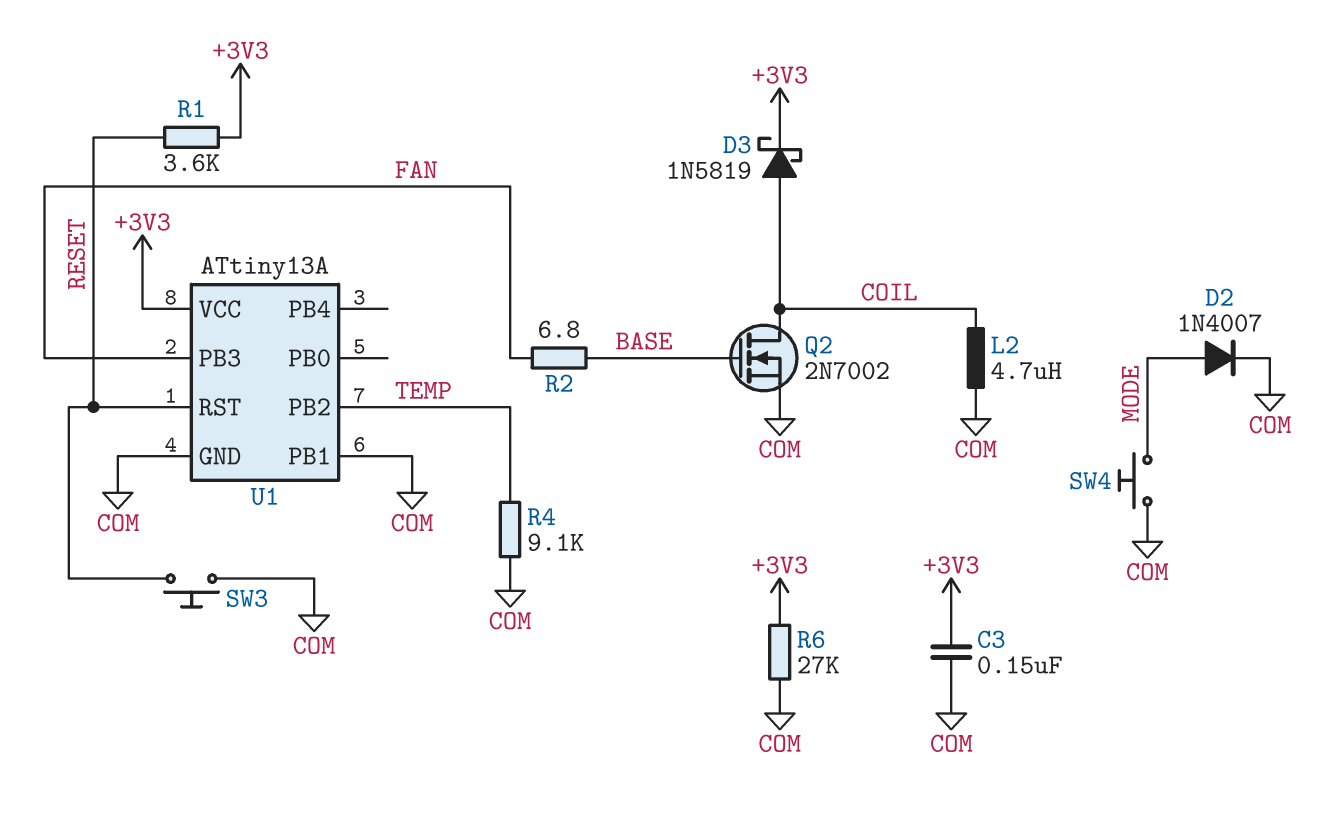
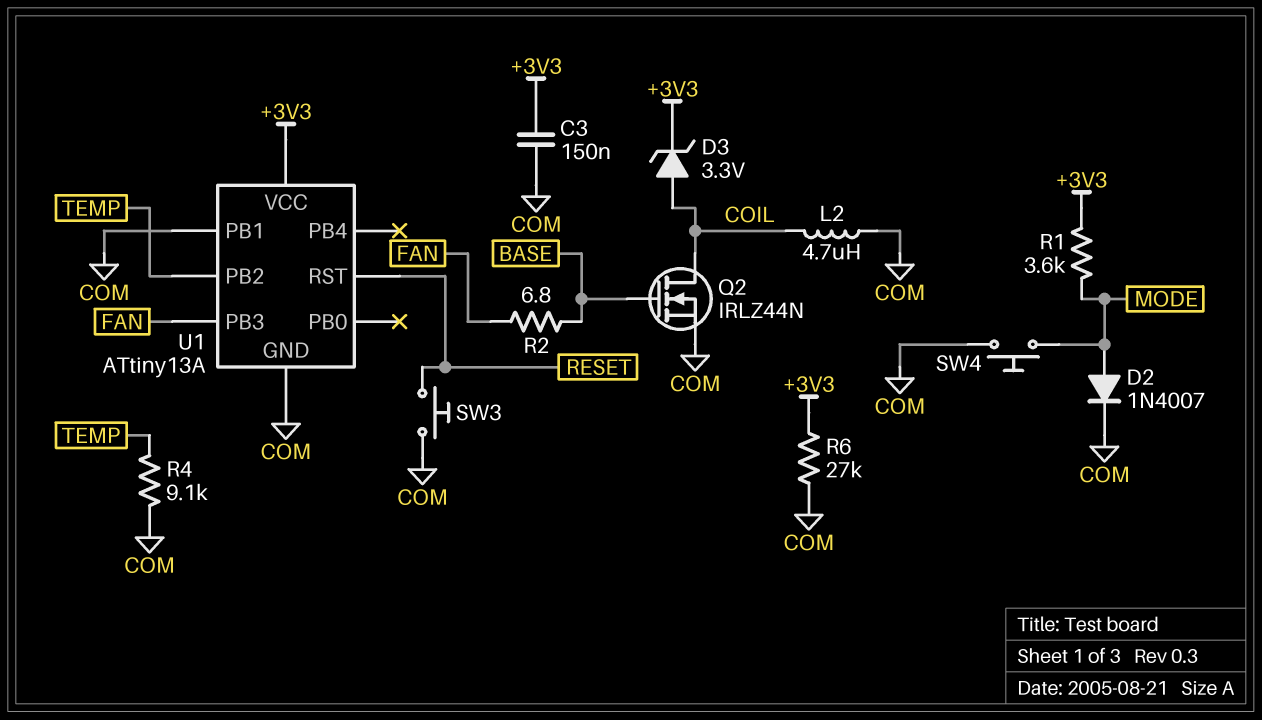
D3: schottky 1N5819 (A COIL, K +3V3) -> zener 3.3V (A COIL, K +3V3)
Q2: NMOS 2N7002 (G BASE, D COIL, S COM) -> NMOS IRLZ44N (G BASE, D COIL, S COM)
R1: 3.6k (+3V3, RESET) -> 3.6k (+3V3, MODE)

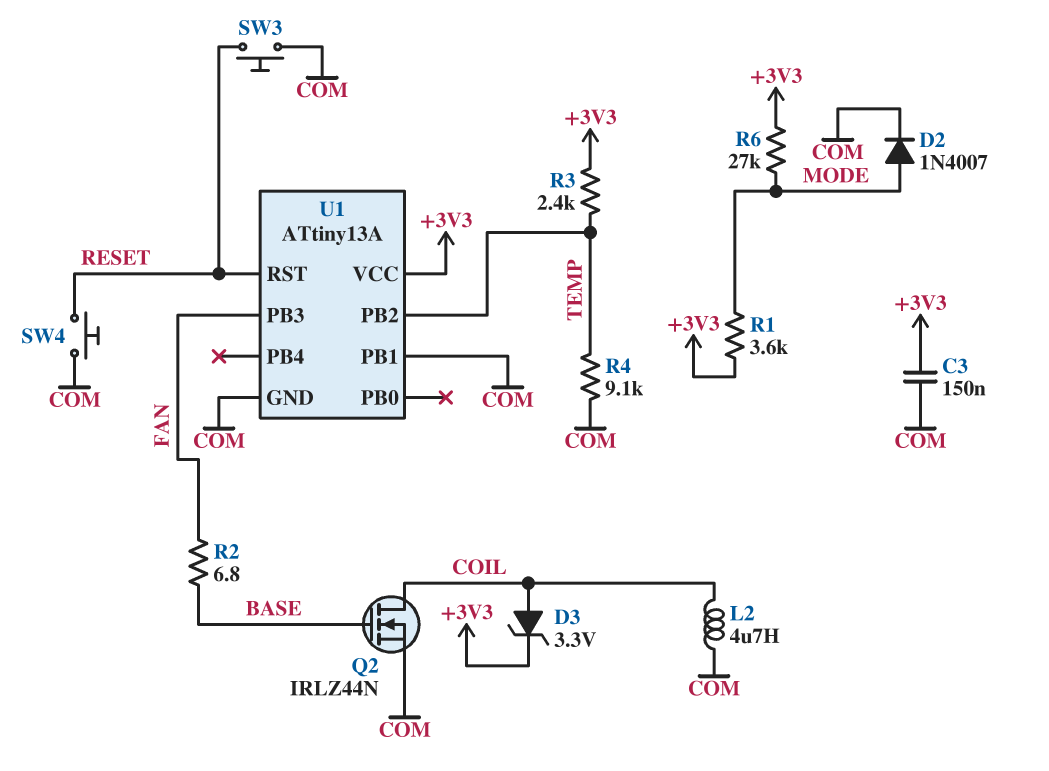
R3: none -> 2.4k (+3V3, TEMP)
R6: 27k (+3V3, COM) -> 27k (+3V3, MODE)
SW4: button (COM, MODE) -> button (COM, RESET)

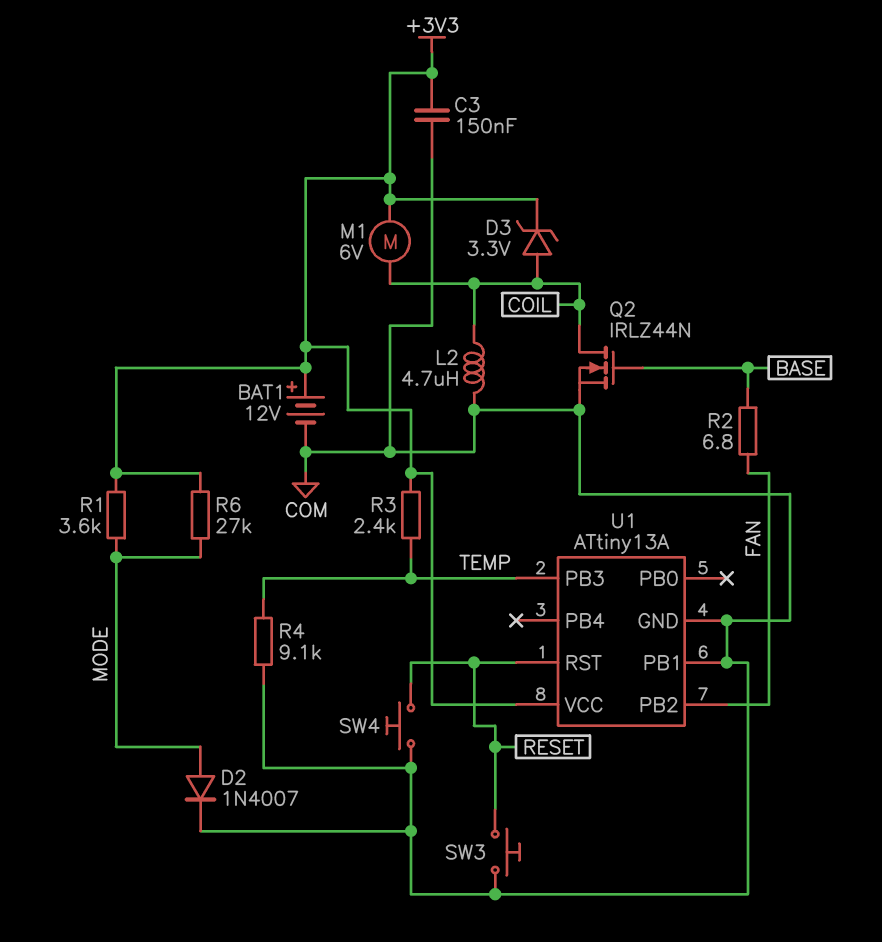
BAT1: none -> 12V (plus +3V3, minus COM)
M1: none -> motor 6V (+3V3, COIL)
U1 pin PB2: TEMP -> FAN
U1 pin PB3: FAN -> TEMP

